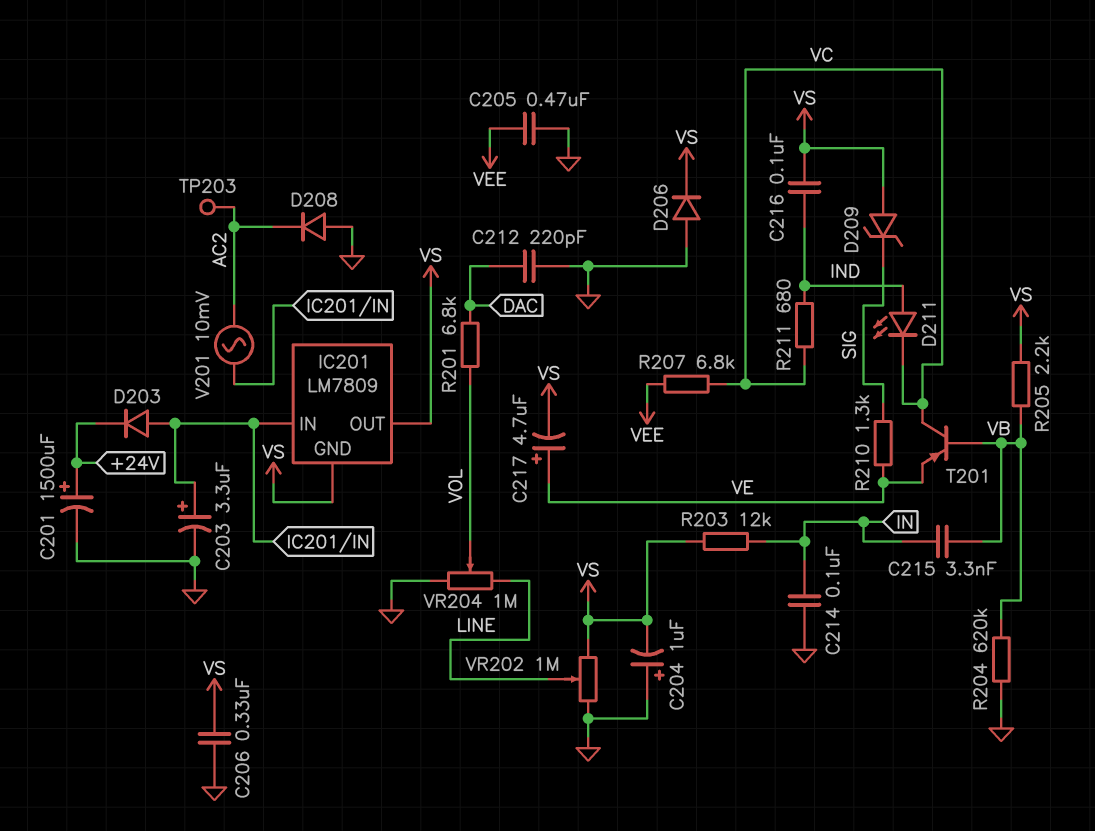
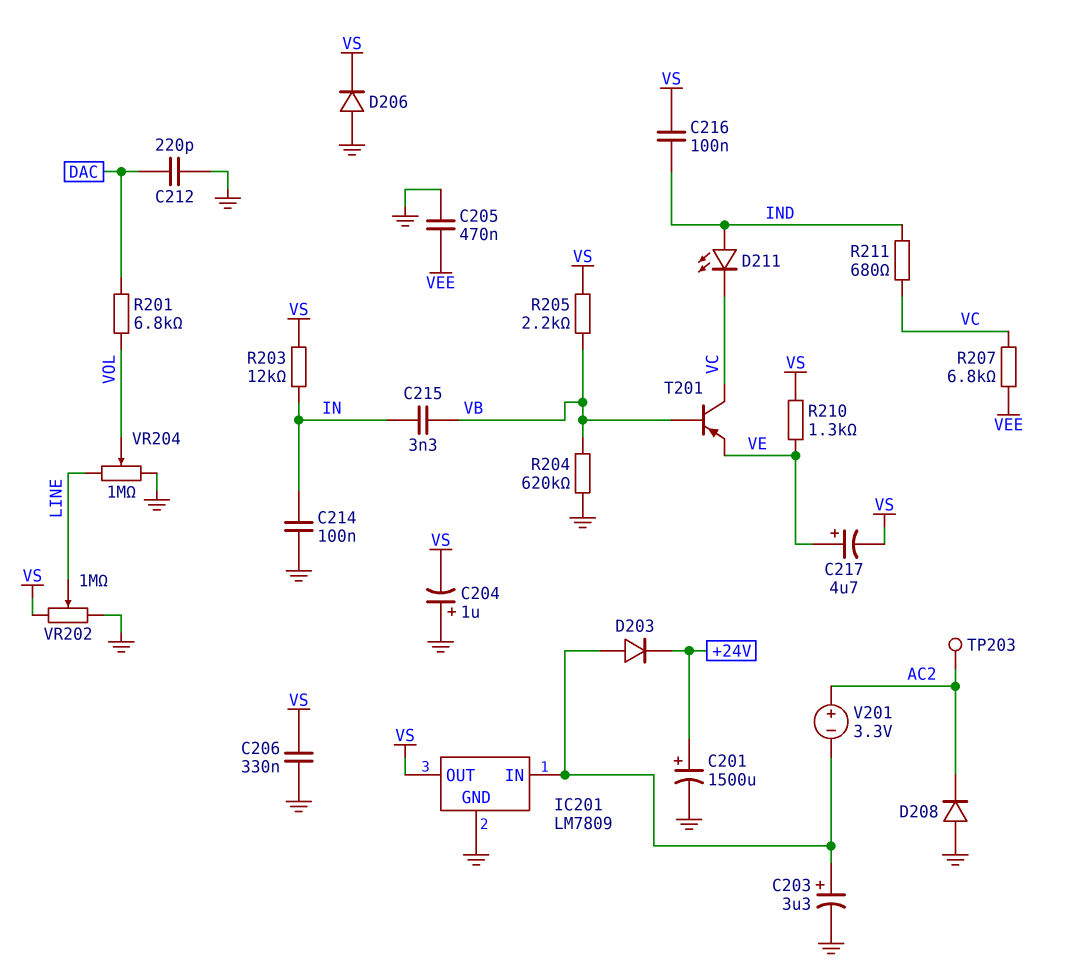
D209: zener (A VS, K SIG) -> none
IC201 pin GND: VS -> GND
R210: 1.3k (SIG, VE) -> 1.3k (VE, VS)
V201: AC 10mV (AC2, IC201/IN) -> 3.3V (plus AC2, minus IC201/IN)

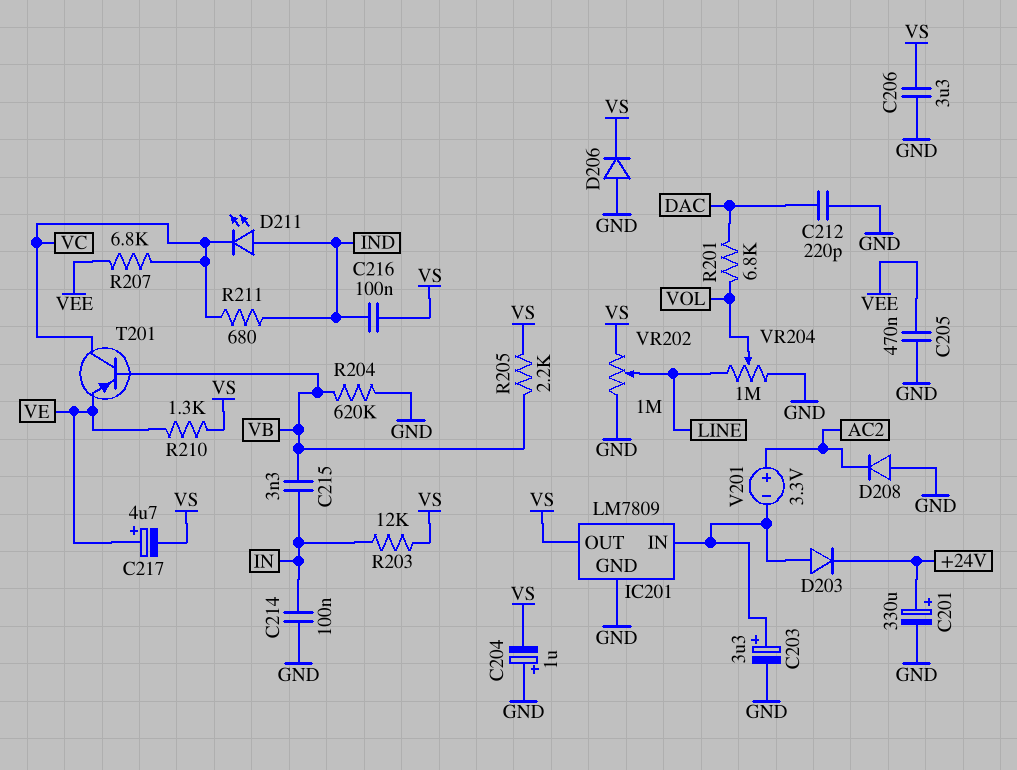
C201: 1500uF (plus +24V, minus GND) -> 330uF (plus +24V, minus GND)
C206: 330nF (GND, VS) -> 3.3uF (GND, VS)
TP203: test point (AC2) -> none

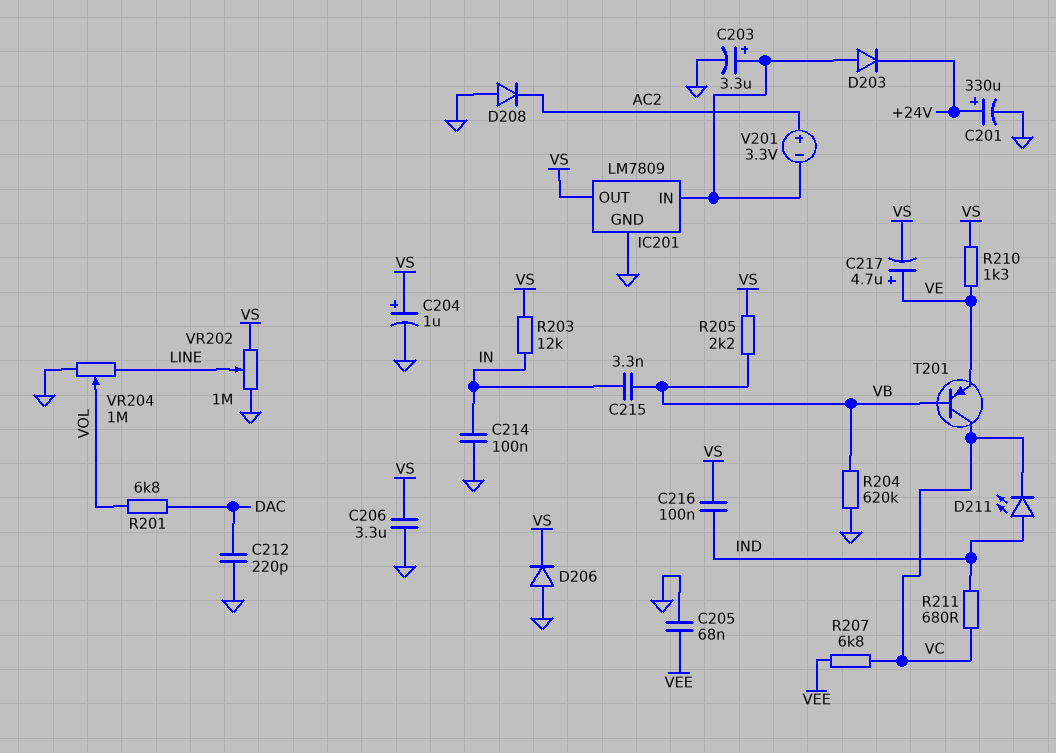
C204: 1uF (plus GND, minus VS) -> 1uF (plus VS, minus GND)
C205: 470nF (GND, VEE) -> 68nF (GND, VEE)

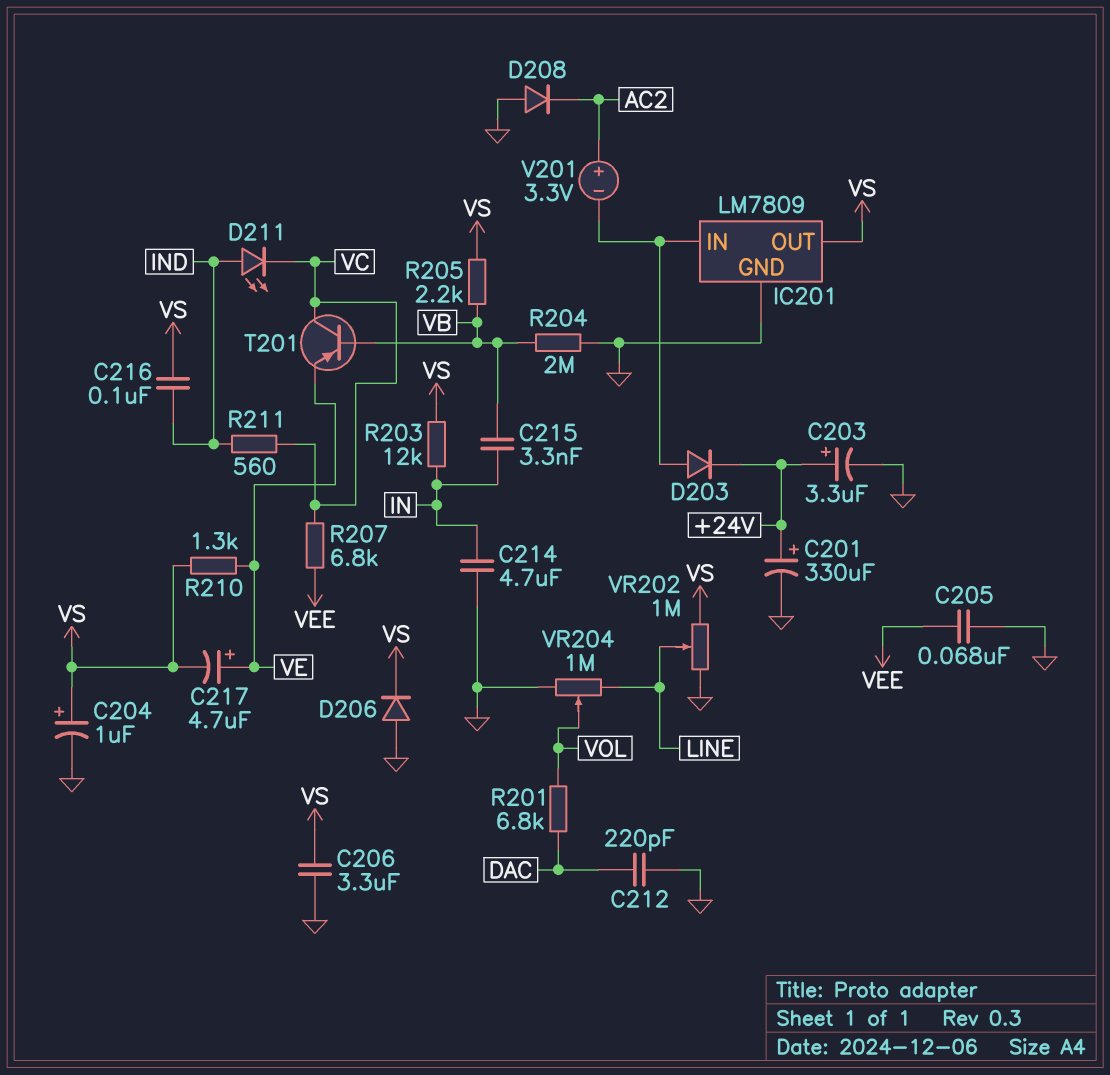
C203: 3.3uF (plus IC201/IN, minus GND) -> 3.3uF (plus +24V, minus GND)
C214: 100nF (GND, IN) -> 4.7uF (GND, IN)
R204: 620k (GND, VB) -> 2M (GND, VB)
R211: 680 (IND, VC) -> 560 (IND, VC)

